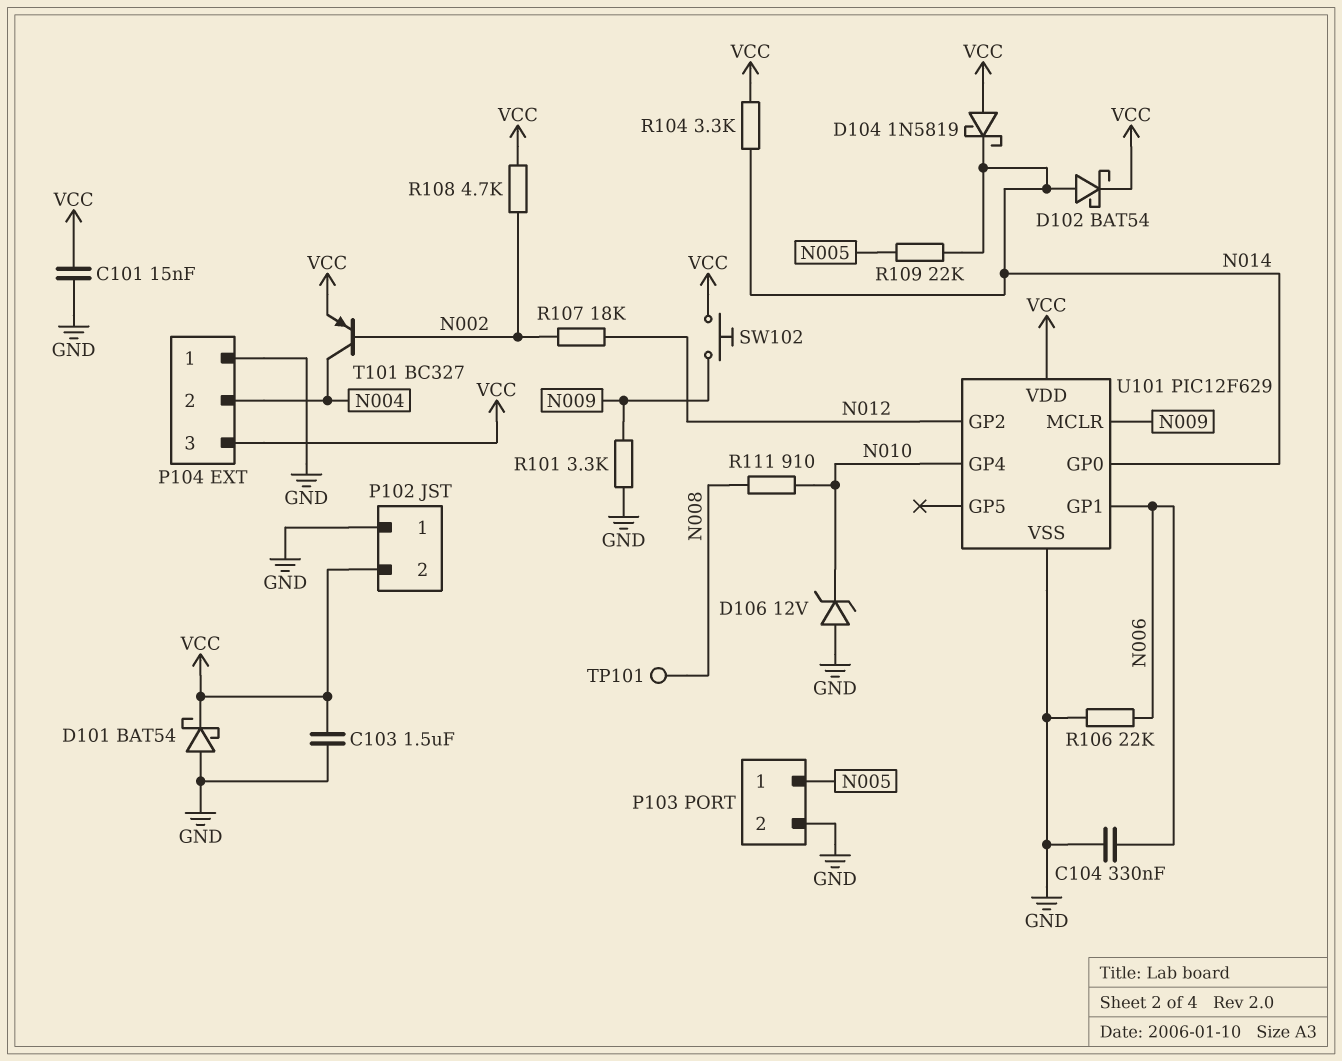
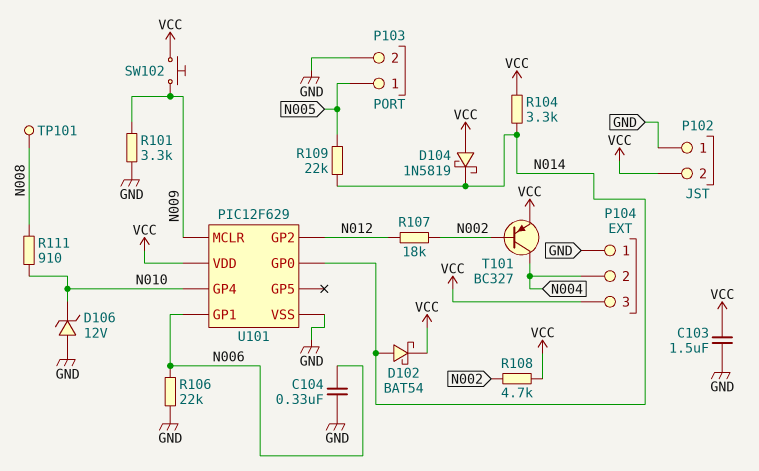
C101: 15nF (GND, VCC) -> none
D101: schottky BAT54 (A GND, K VCC) -> none

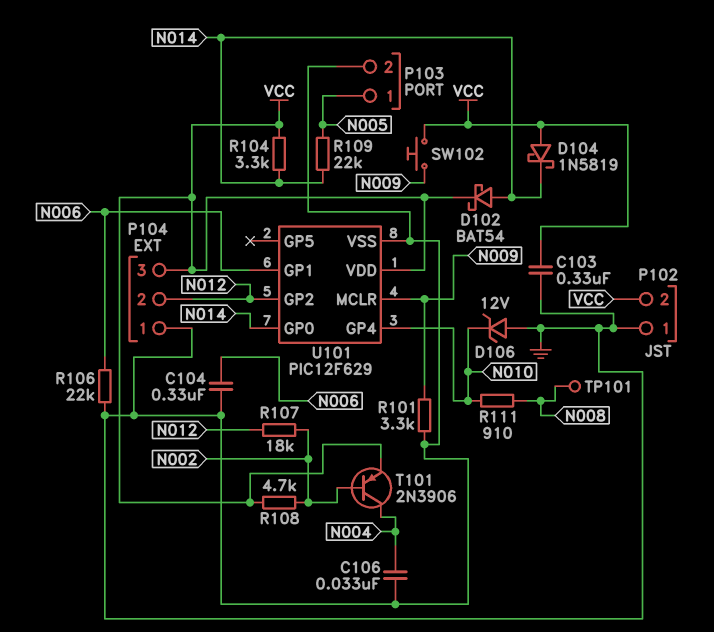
C103: 1.5uF (GND, VCC) -> 330nF (GND, VCC)
C106: none -> 33nF (GND, N004)
P104 pin 2: N004 -> N012
T101: PNP BC327 (B N002, C N004, E VCC) -> PNP 2N3906 (B N002, C N004, E VCC)

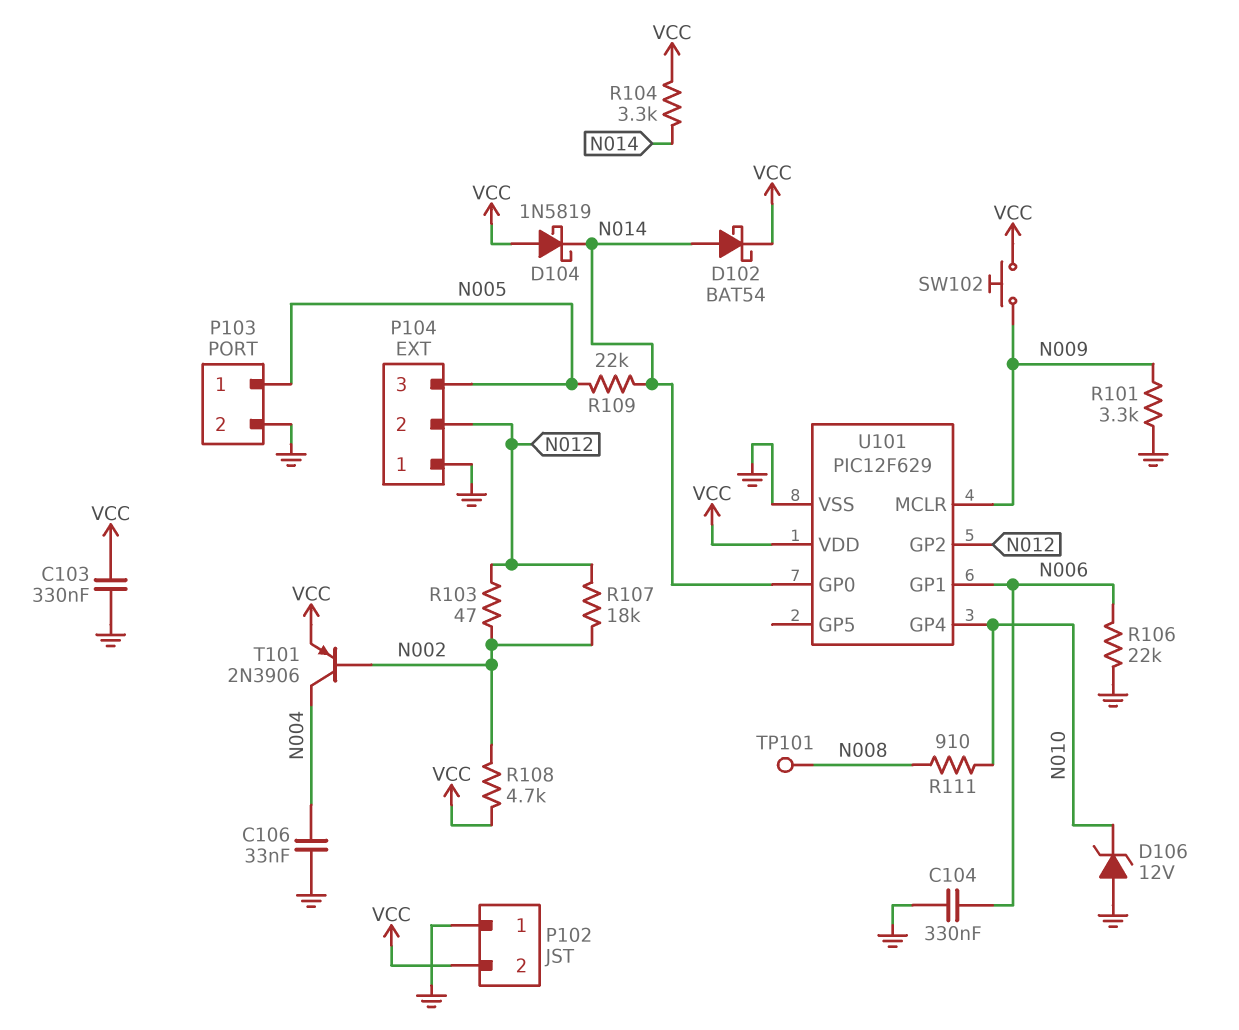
P104 pin 3: VCC -> N005
R103: none -> 47 (N002, N012)

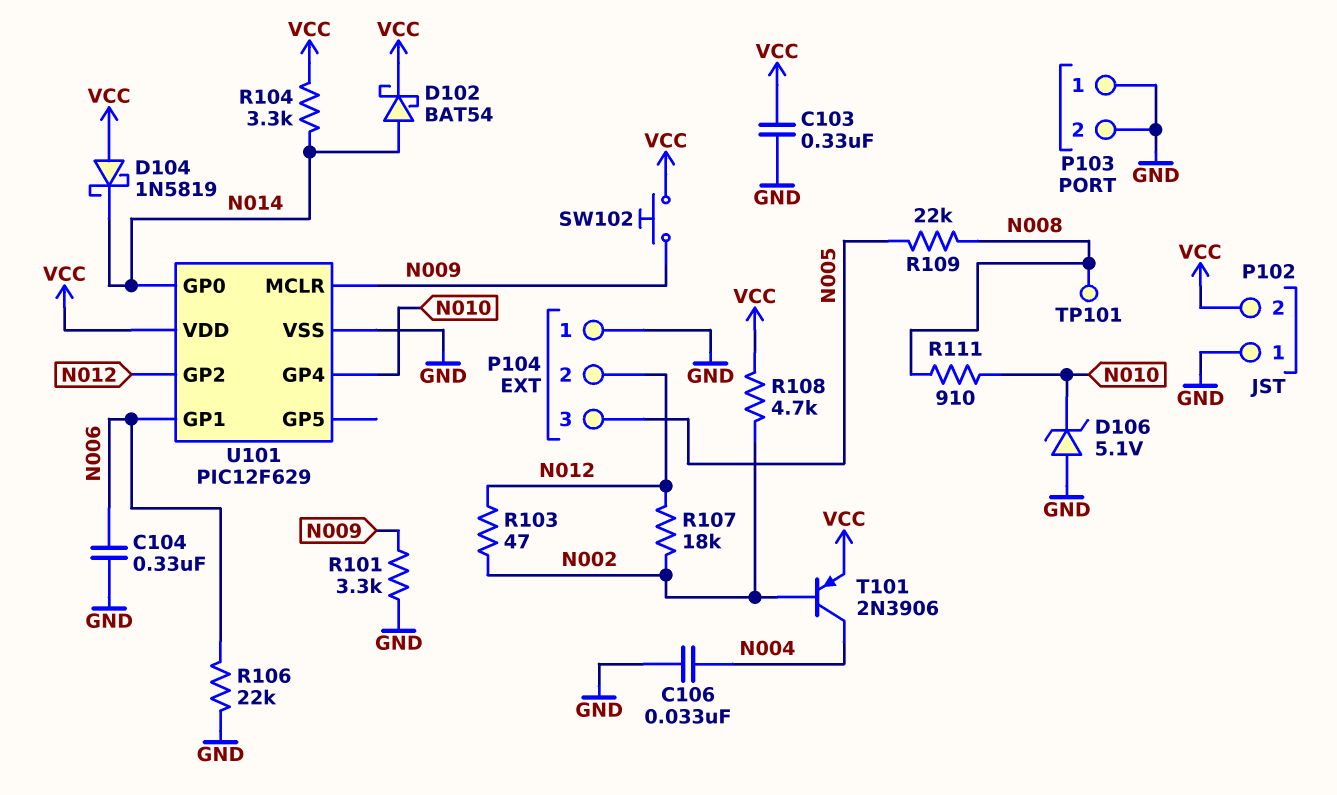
D106: zener 12V (A GND, K N010) -> zener 5.1V (A GND, K N010)
P103 pin 1: N005 -> GND
R109: 22k (N005, N014) -> 22k (N005, N008)

